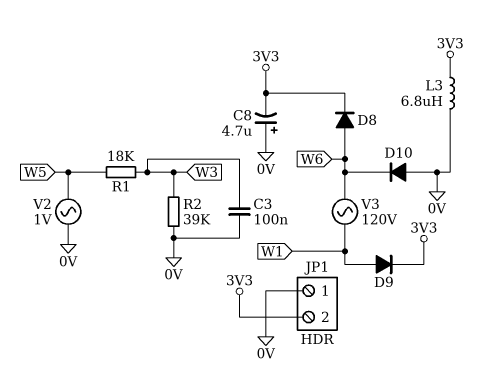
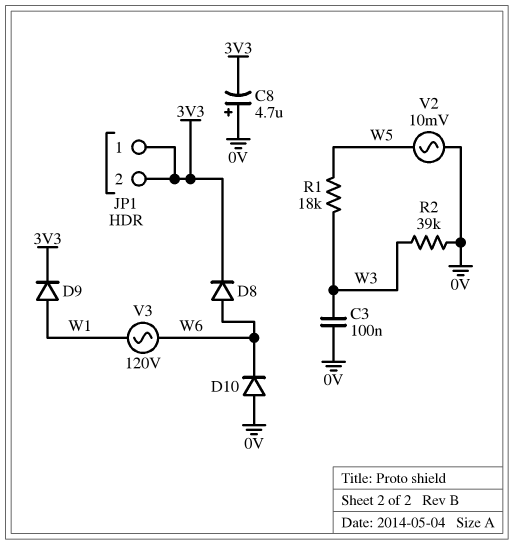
JP1 pin 1: 0V -> 3V3
L3: 6.8uH (0V, 3V3) -> none
V2: AC 1V (0V, W5) -> AC 10mV (0V, W5)

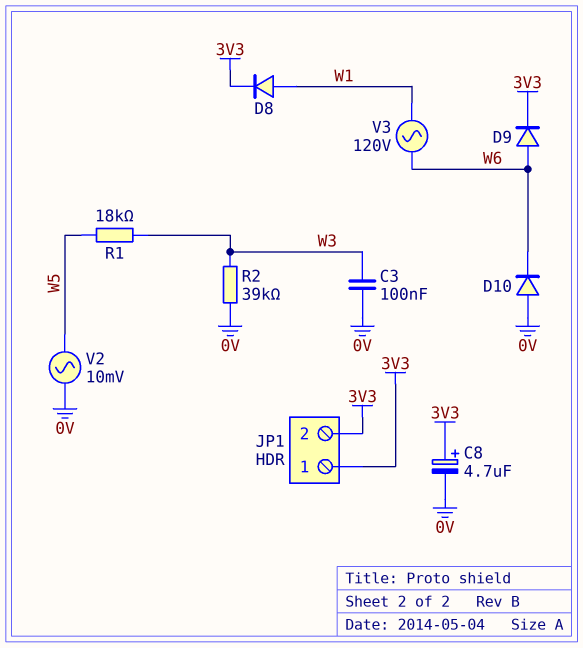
C8: 4.7uF (plus 0V, minus 3V3) -> 4.7uF (plus 3V3, minus 0V)
D8: diode (A W6, K 3V3) -> diode (A W1, K 3V3)
D9: diode (A W1, K 3V3) -> diode (A W6, K 3V3)

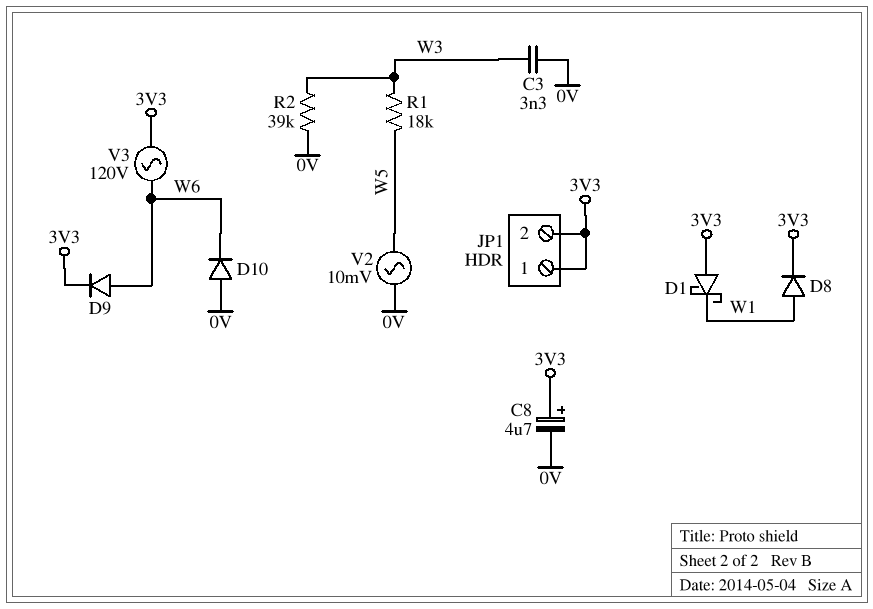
C3: 100nF (0V, W3) -> 3.3nF (0V, W3)
D1: none -> schottky (A 3V3, K W1)
V3: AC 120V (W1, W6) -> AC 120V (3V3, W6)

